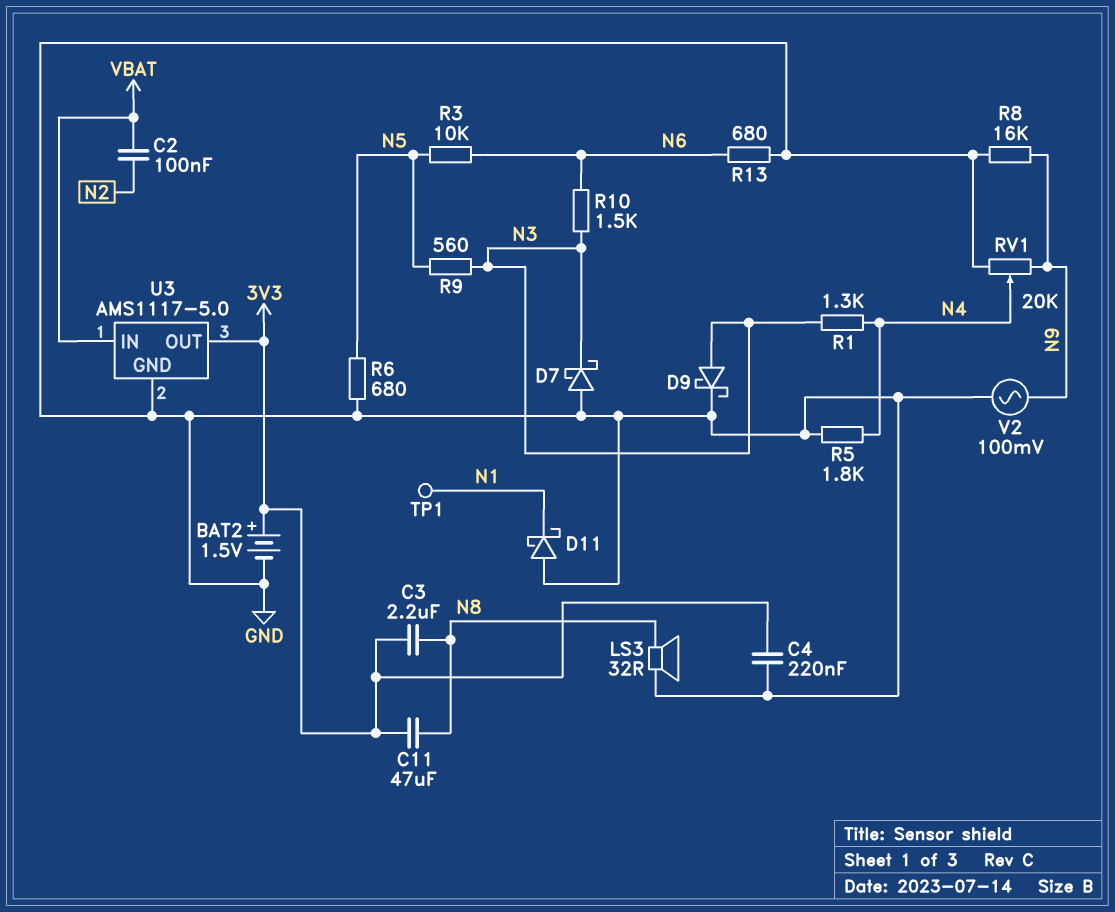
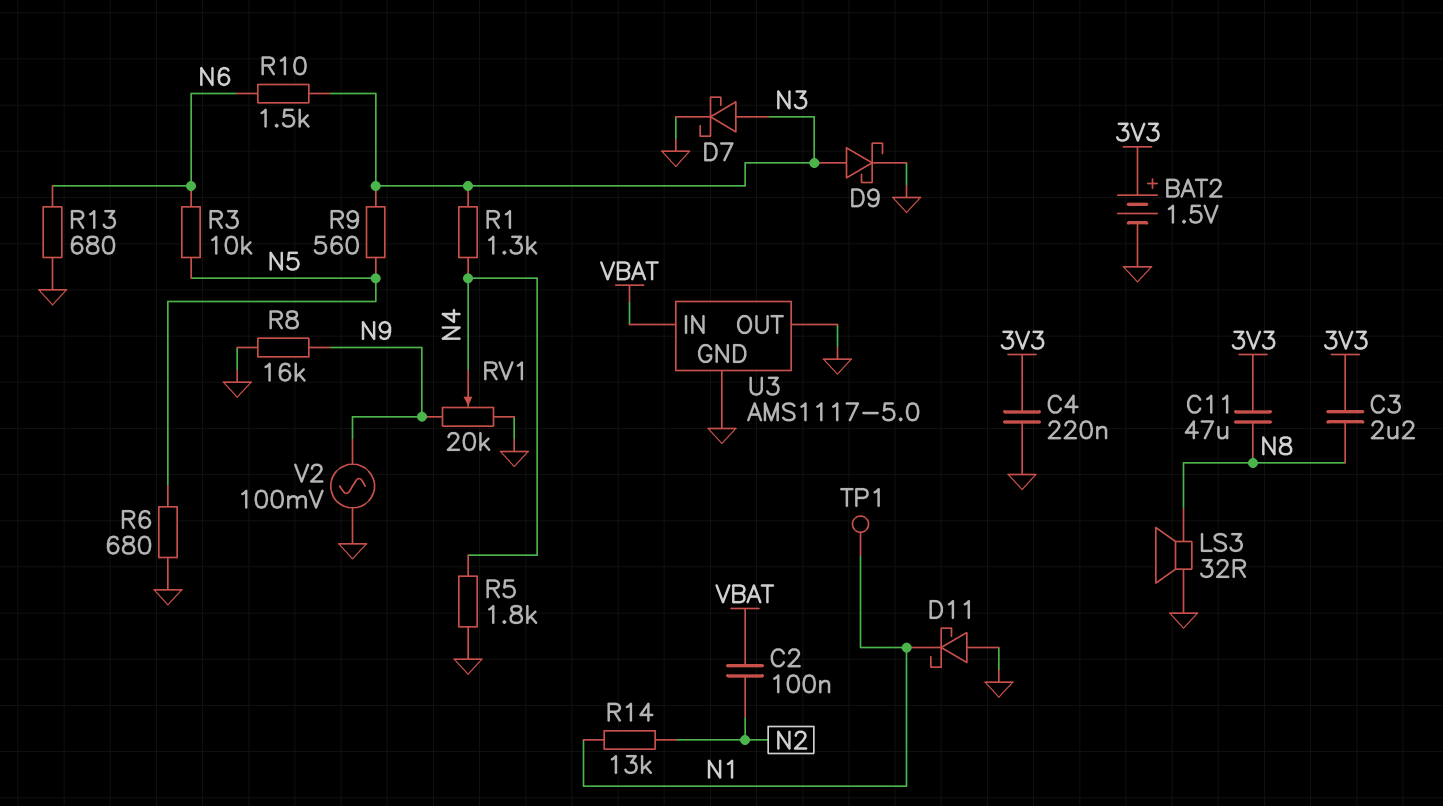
D7: schottky (A GND, K N3) -> schottky (A N3, K GND)
R14: none -> 13k (N1, N2)
U3 pin OUT: 3V3 -> GND

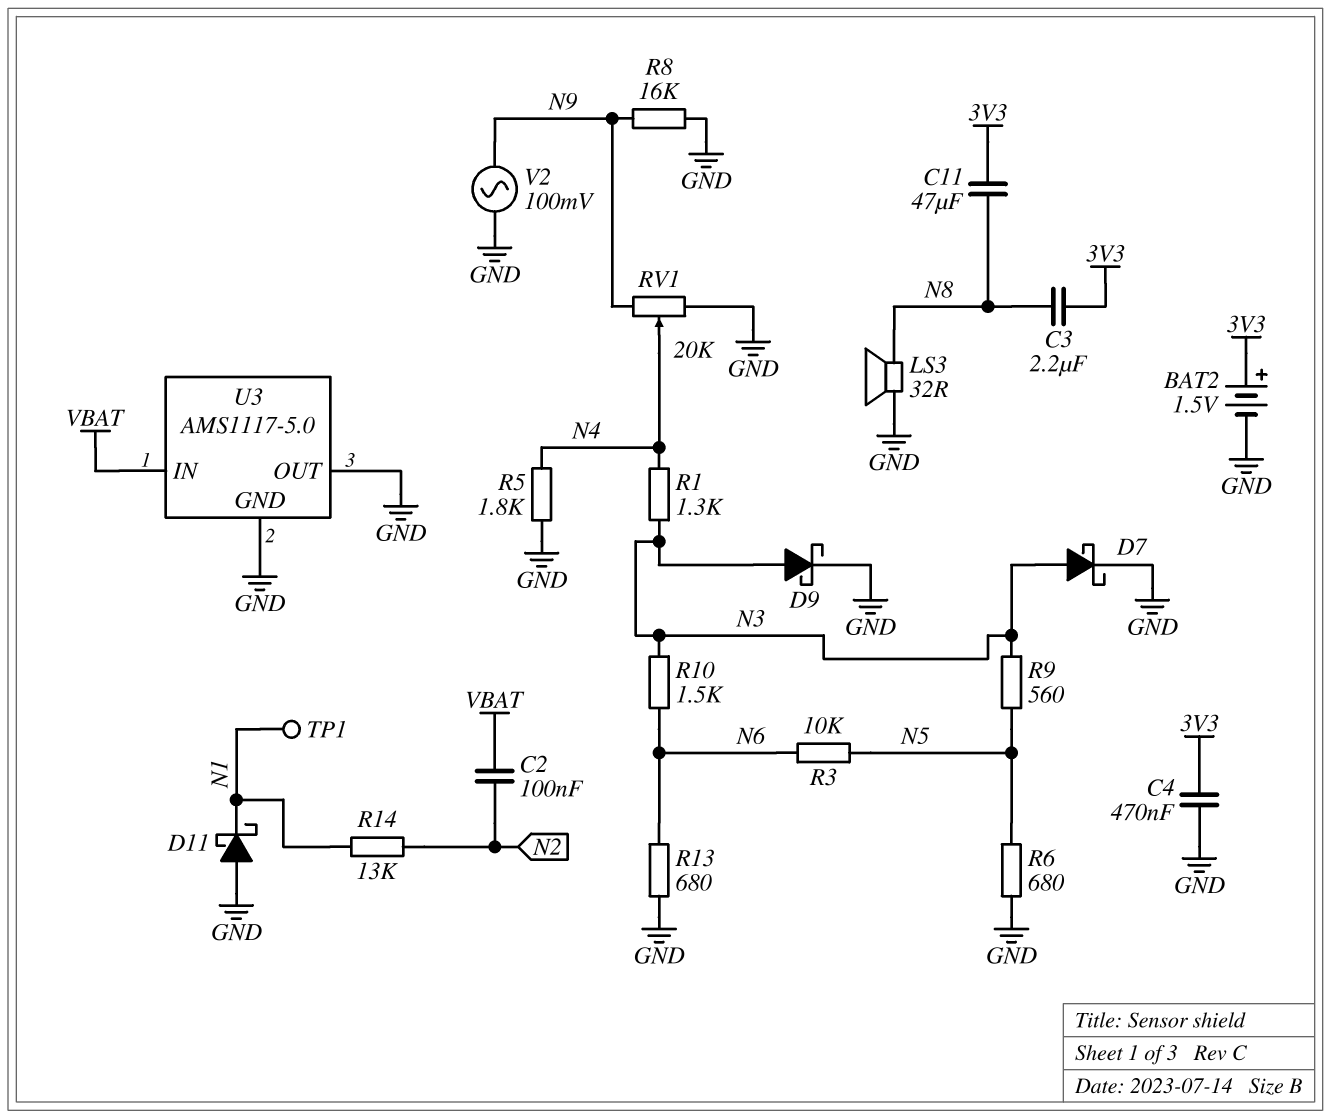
C4: 220nF (3V3, GND) -> 470nF (3V3, GND)

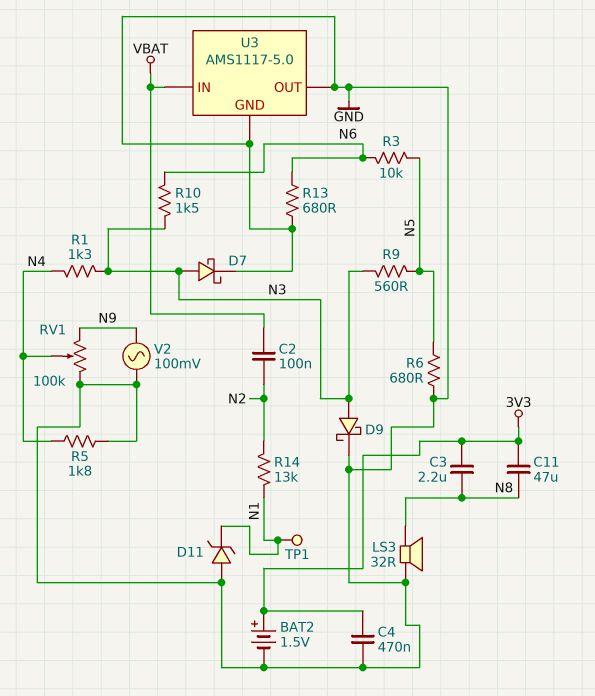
D11: schottky (A GND, K N1) -> zener (A GND, K N1)
R8: 16k (GND, N9) -> none
RV1: 20k (GND, N9, wiper N4) -> 100k (GND, N9, wiper N4)

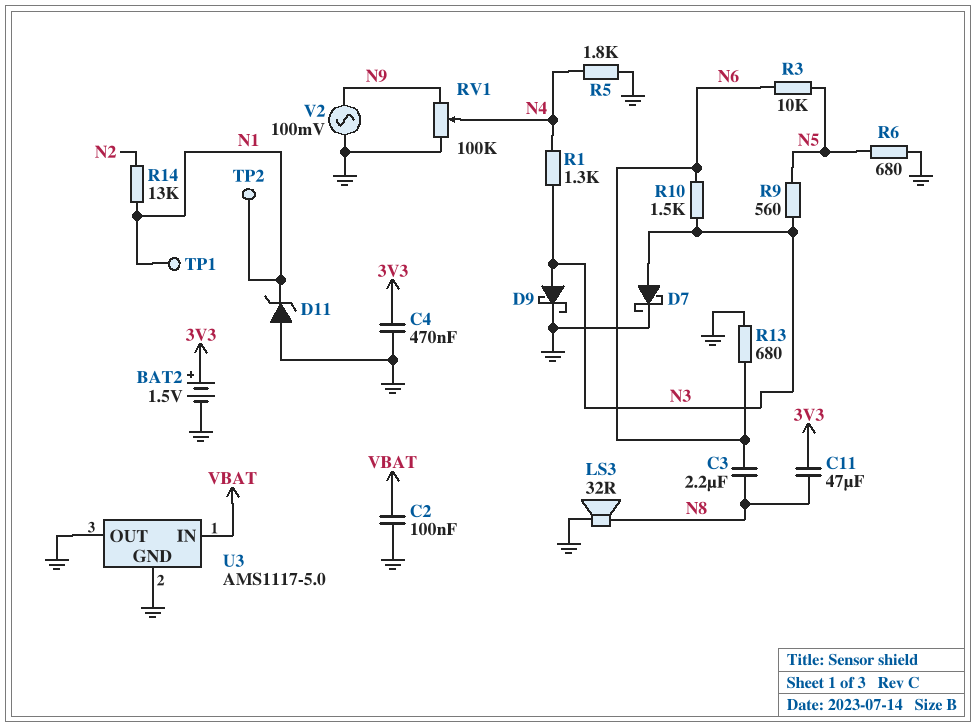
C2: 100nF (N2, VBAT) -> 100nF (GND, VBAT)
C3: 2.2uF (3V3, N8) -> 2.2uF (N6, N8)
TP2: none -> test point (N1)

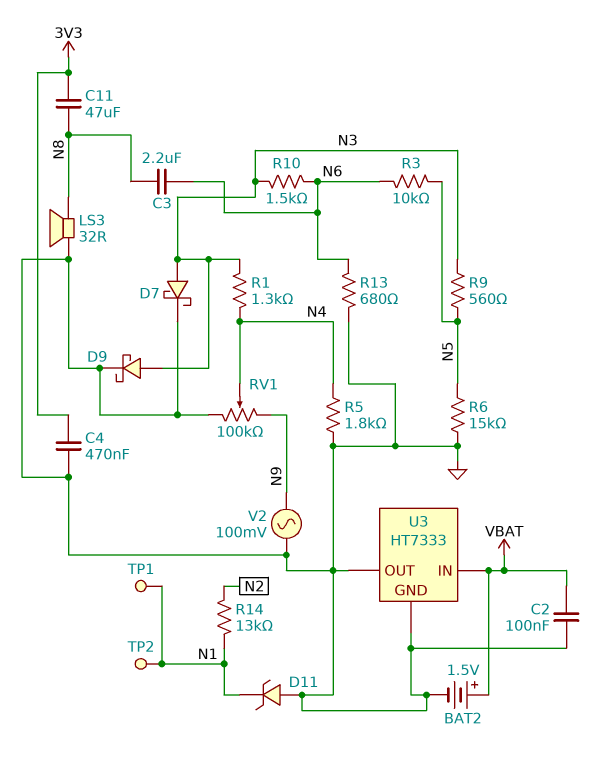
BAT2: 1.5V (plus 3V3, minus GND) -> 1.5V (plus VBAT, minus GND)
R6: 680 (GND, N5) -> 15k (GND, N5)
U3: AMS1117-5.0 -> HT7333

